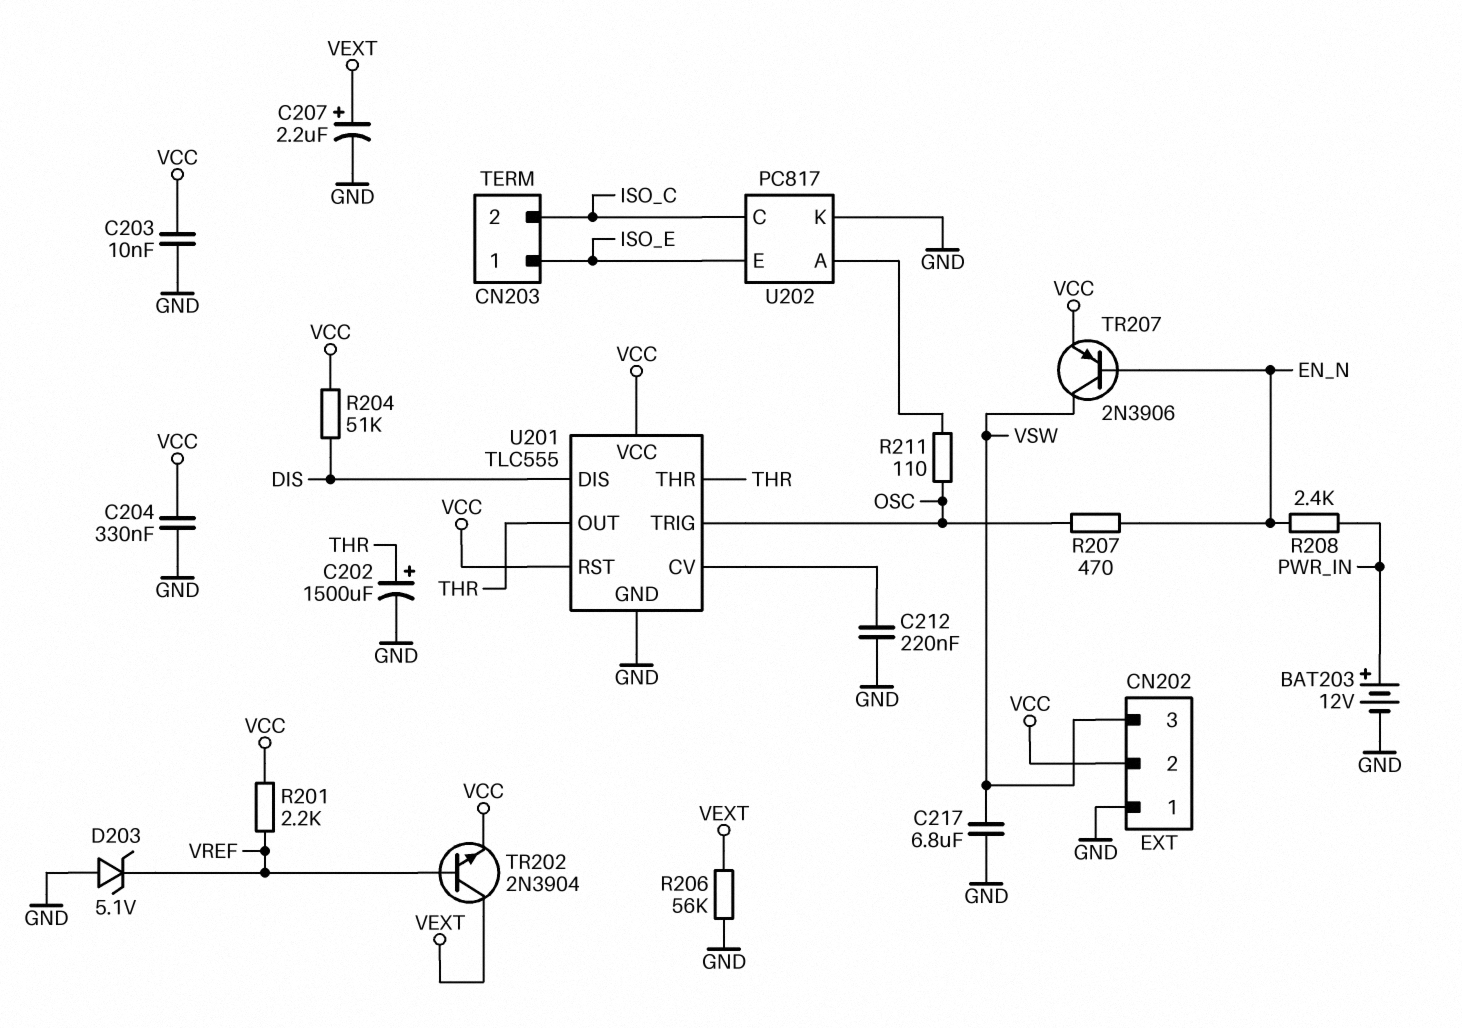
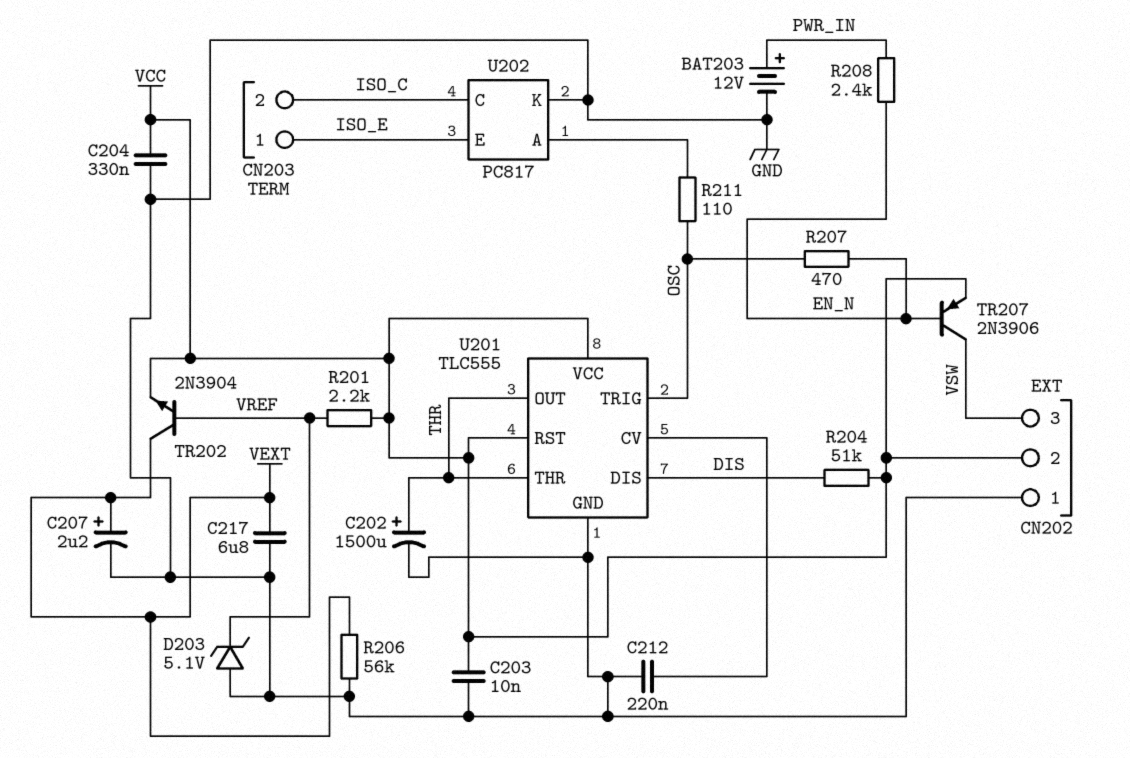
C217: 6.8uF (GND, VSW) -> 6.8uF (GND, VEXT)

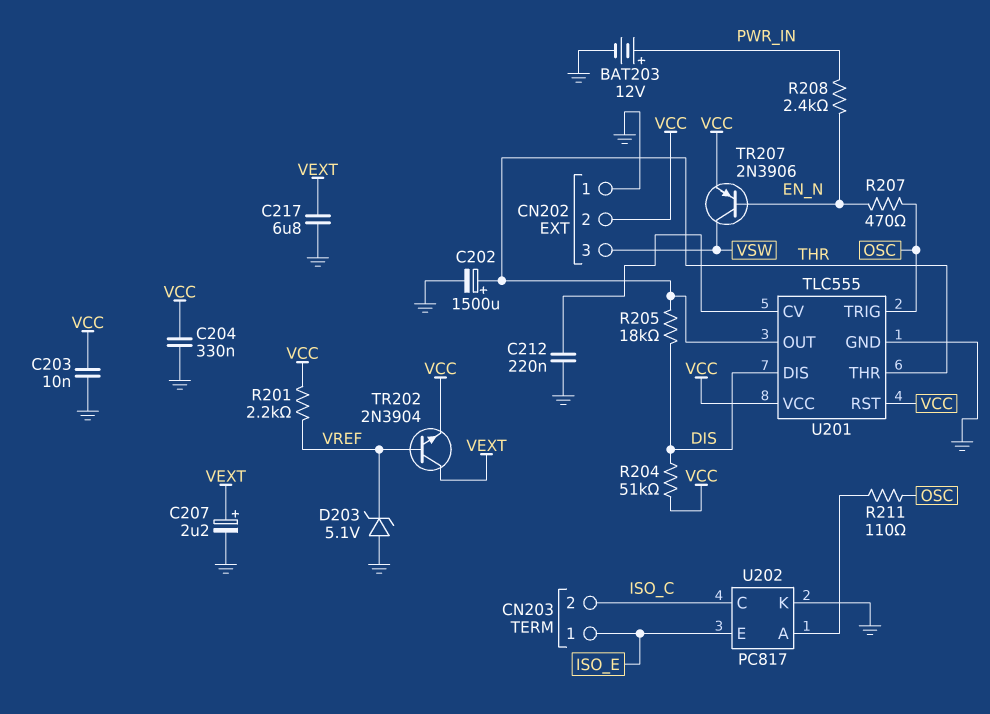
R205: none -> 18k (DIS, THR)
R206: 56k (GND, VEXT) -> none

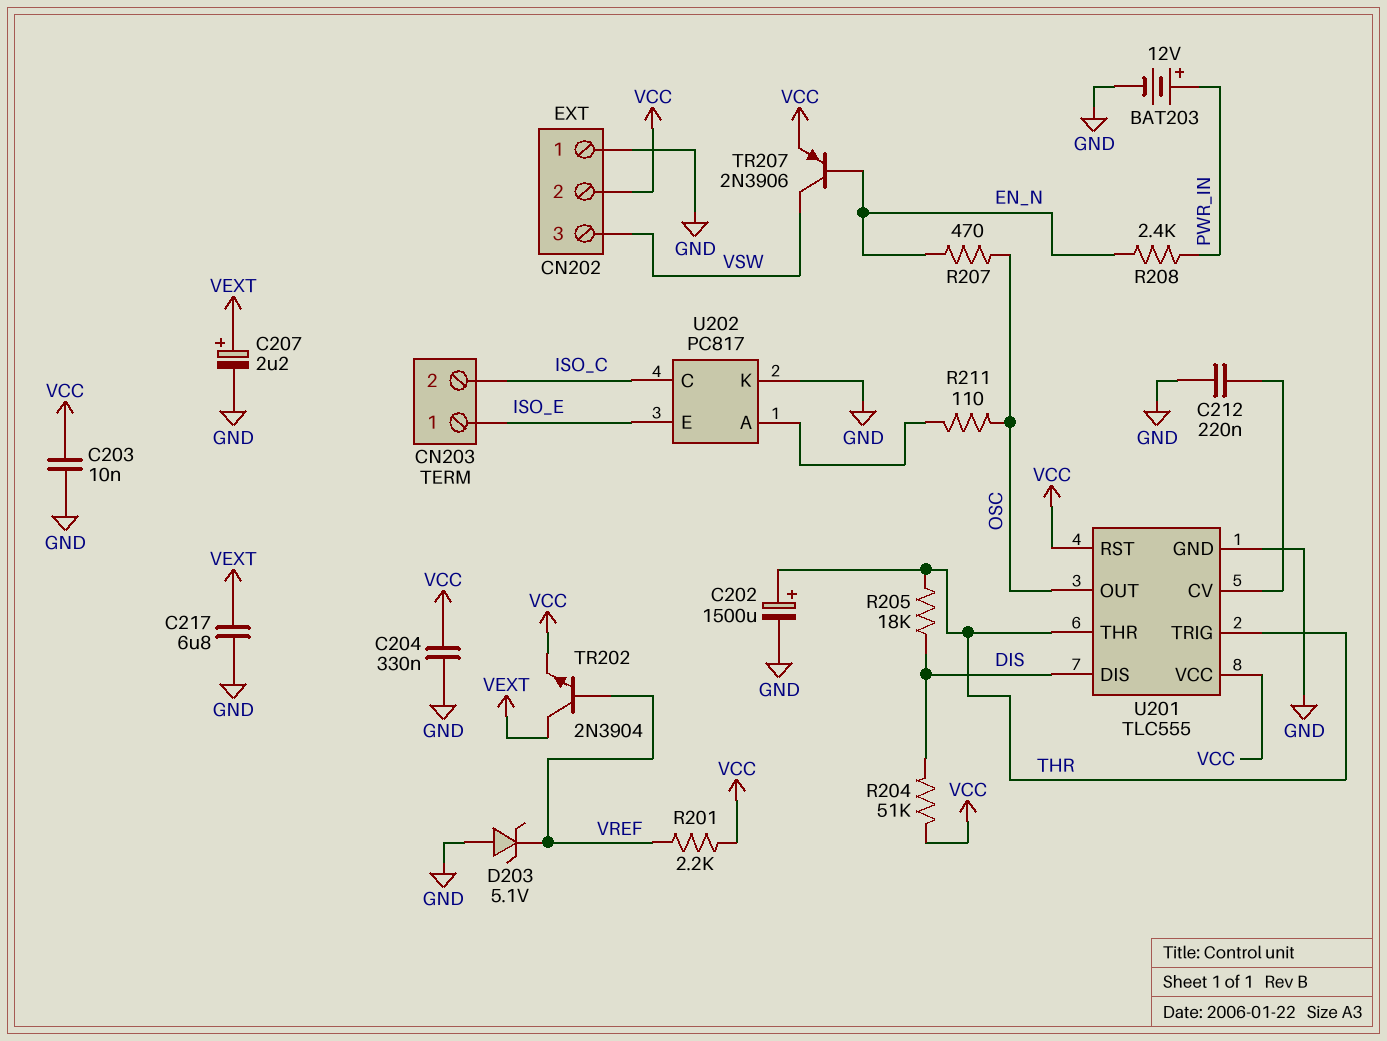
U201 pin OUT: THR -> OSC
U201 pin TRIG: OSC -> THR

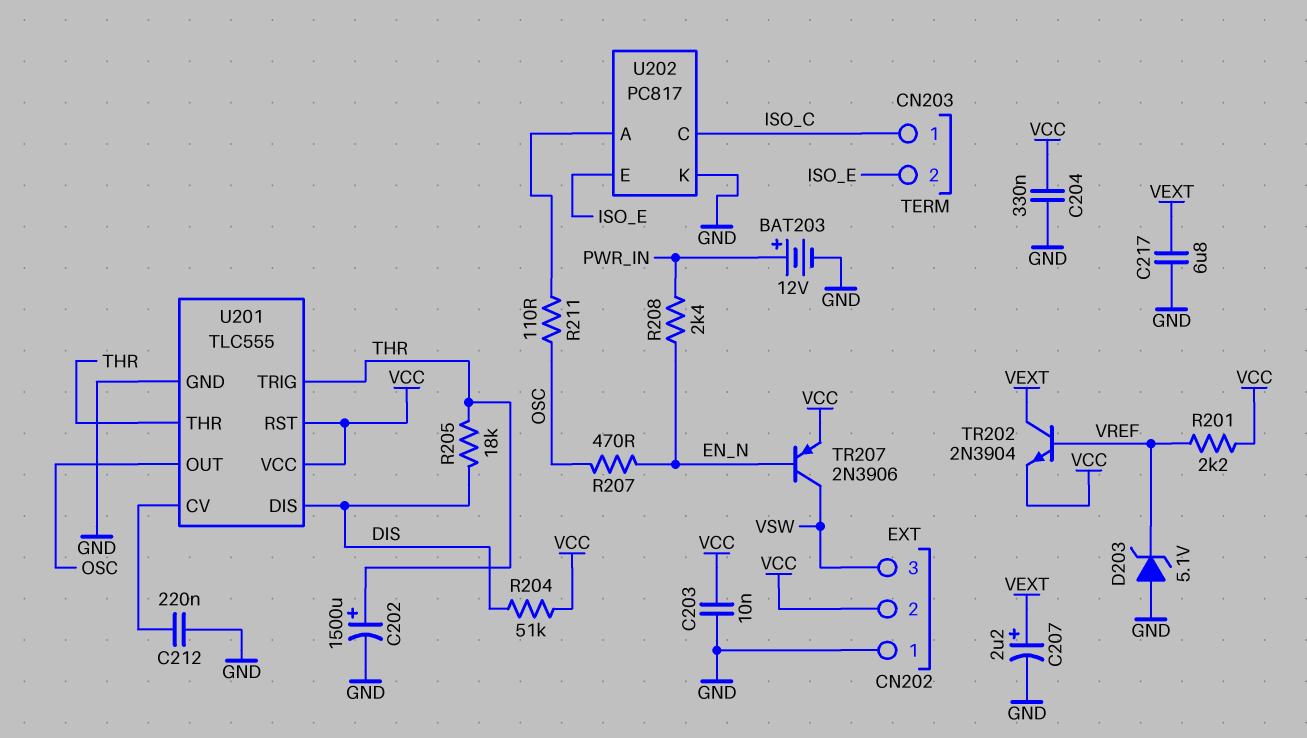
CN203 pin 1: ISO_E -> ISO_C
CN203 pin 2: ISO_C -> ISO_E

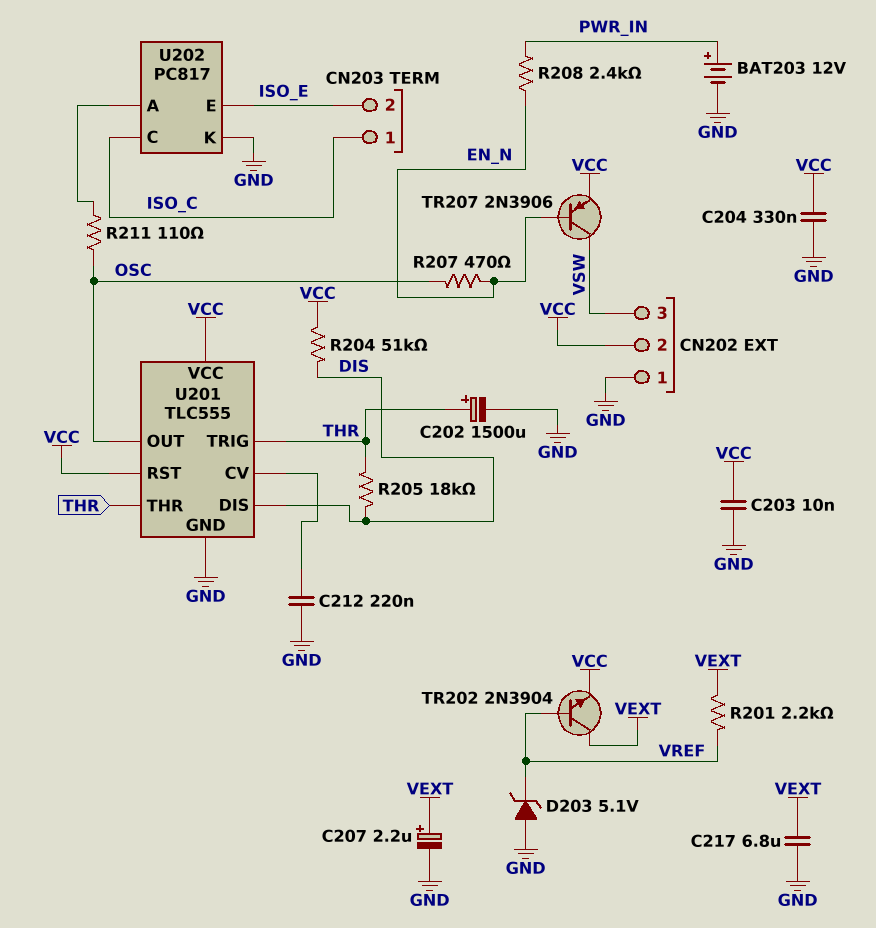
R201: 2.2k (VCC, VREF) -> 2.2k (VEXT, VREF)

